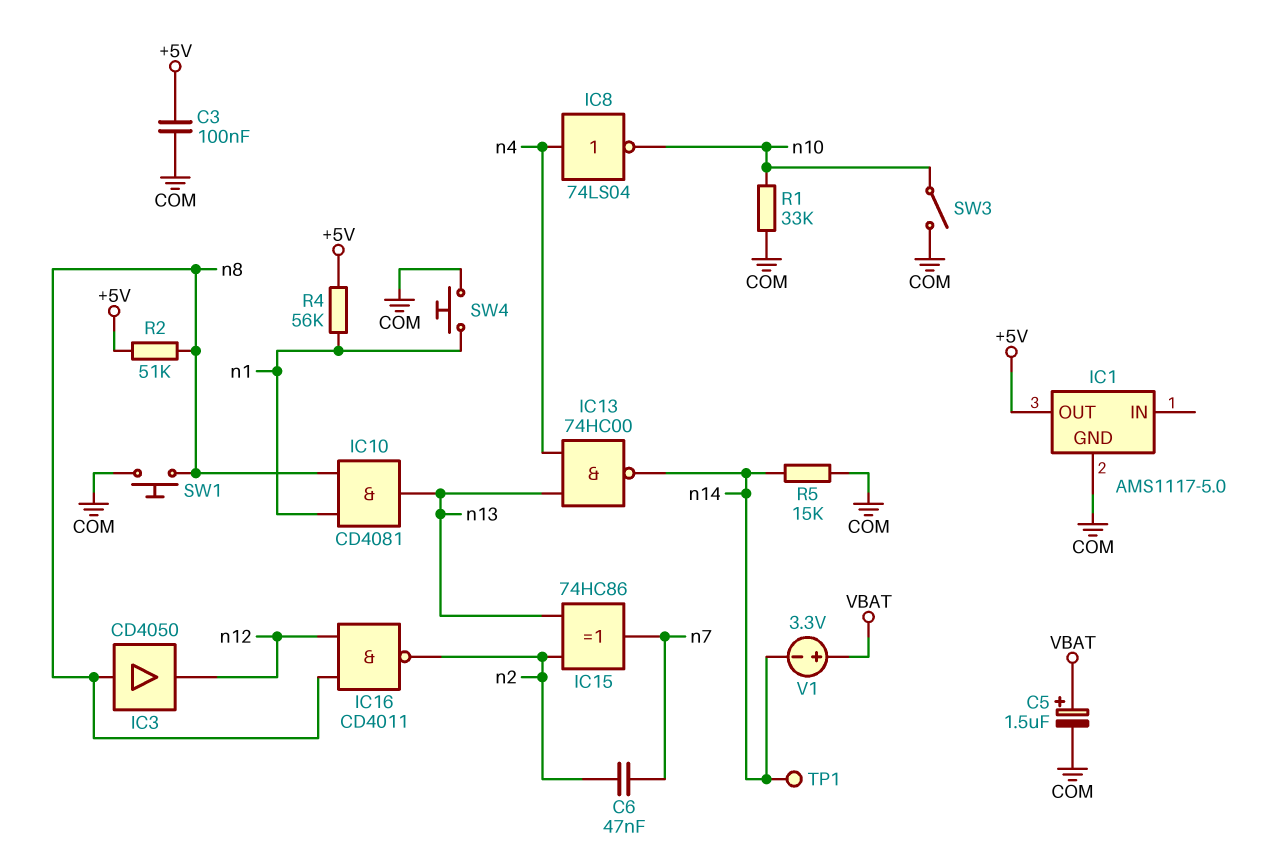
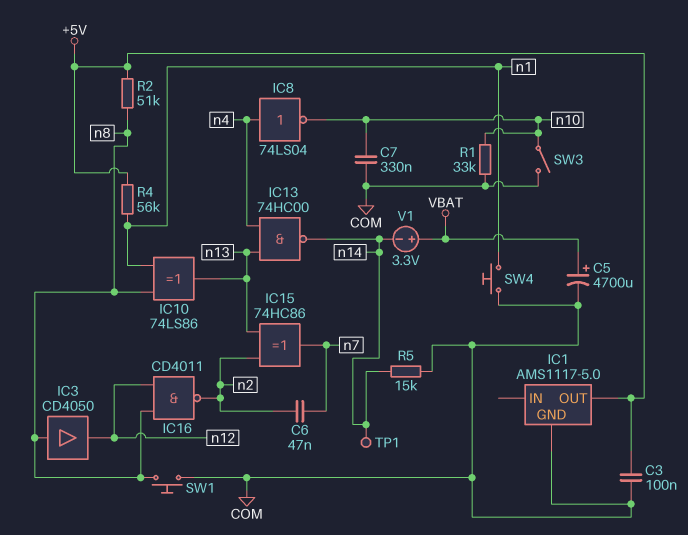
C5: 1.5uF (plus VBAT, minus COM) -> 4700uF (plus VBAT, minus COM)
C7: none -> 330nF (COM, n10)
IC10: AND CD4081 (in n1, in n8, out n13) -> XOR 74LS86 (in n1, in n8, out n13)

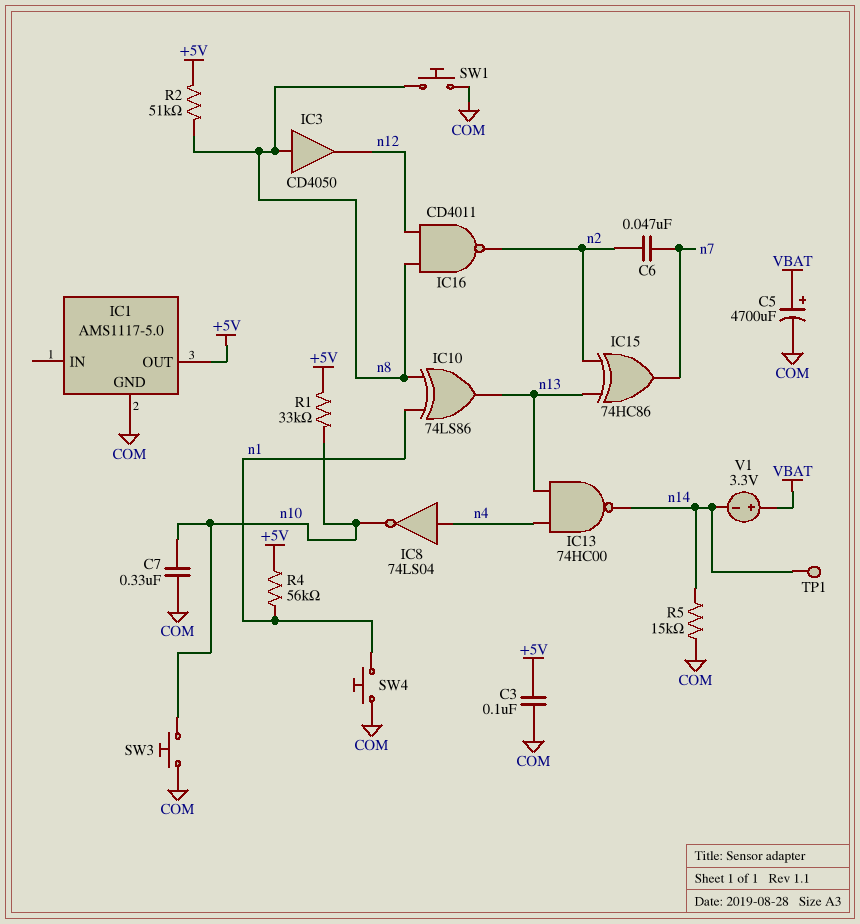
R1: 33k (COM, n10) -> 33k (+5V, n10)
SW3: switch (COM, n10) -> button (COM, n10)

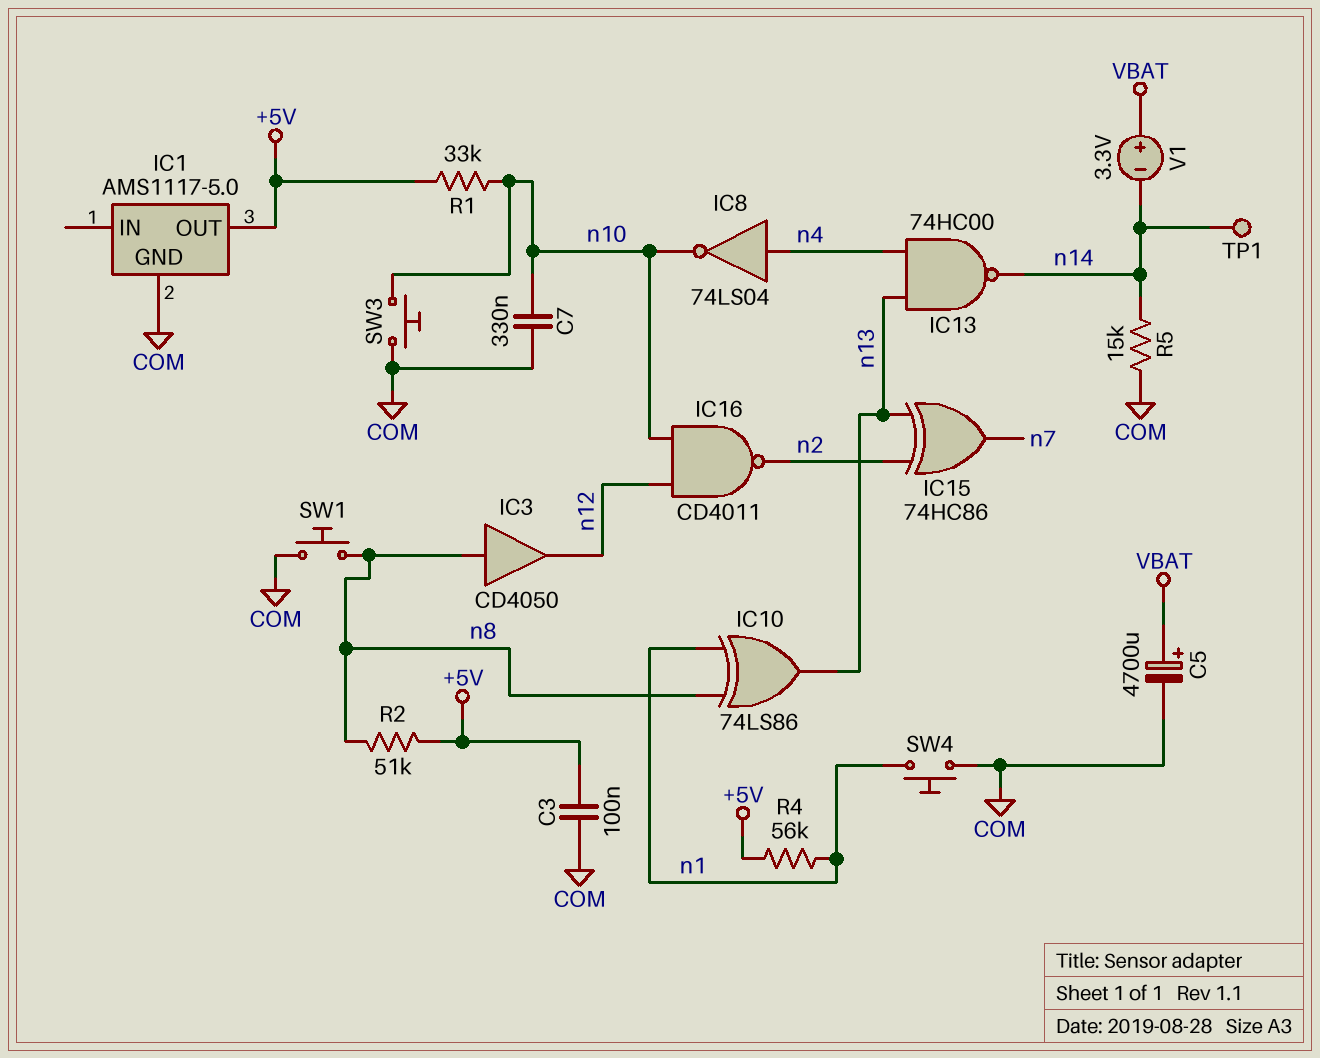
C6: 47nF (n2, n7) -> none
IC16: NAND CD4011 (in n8, in n12, out n2) -> NAND CD4011 (in n10, in n12, out n2)

